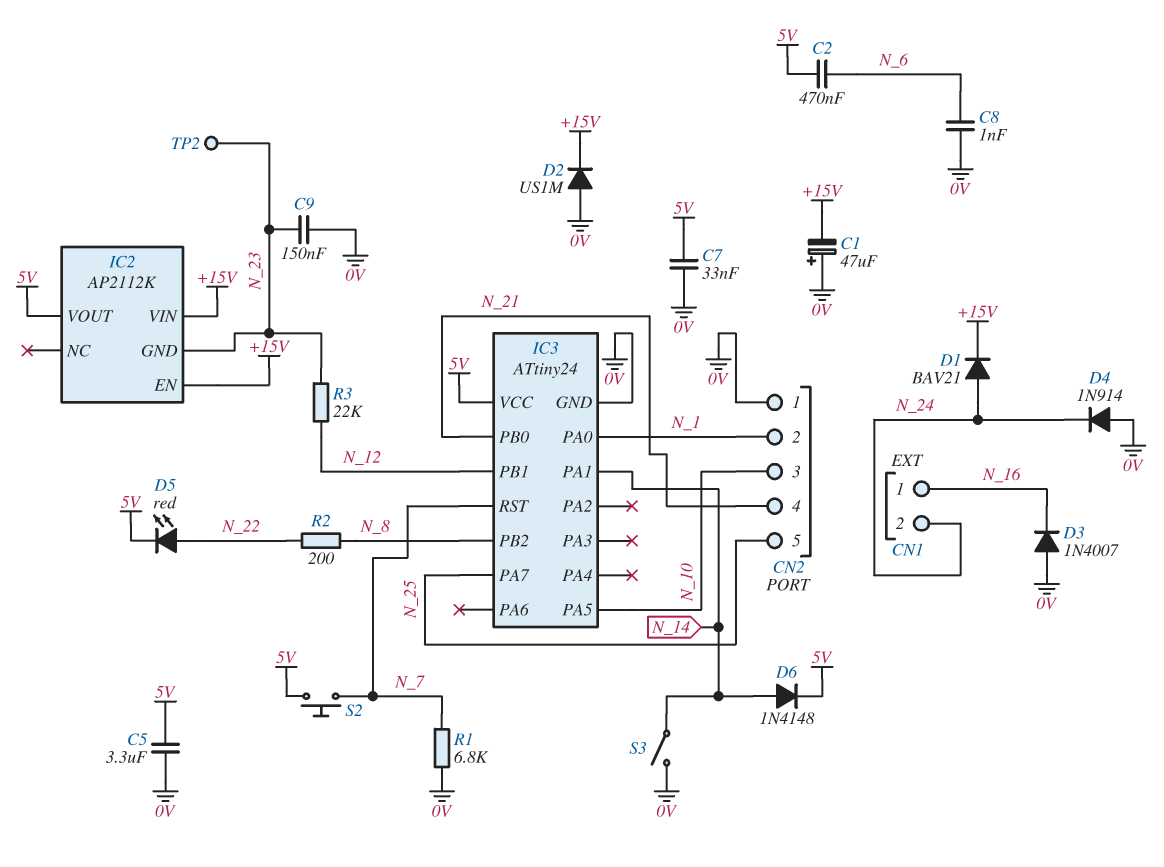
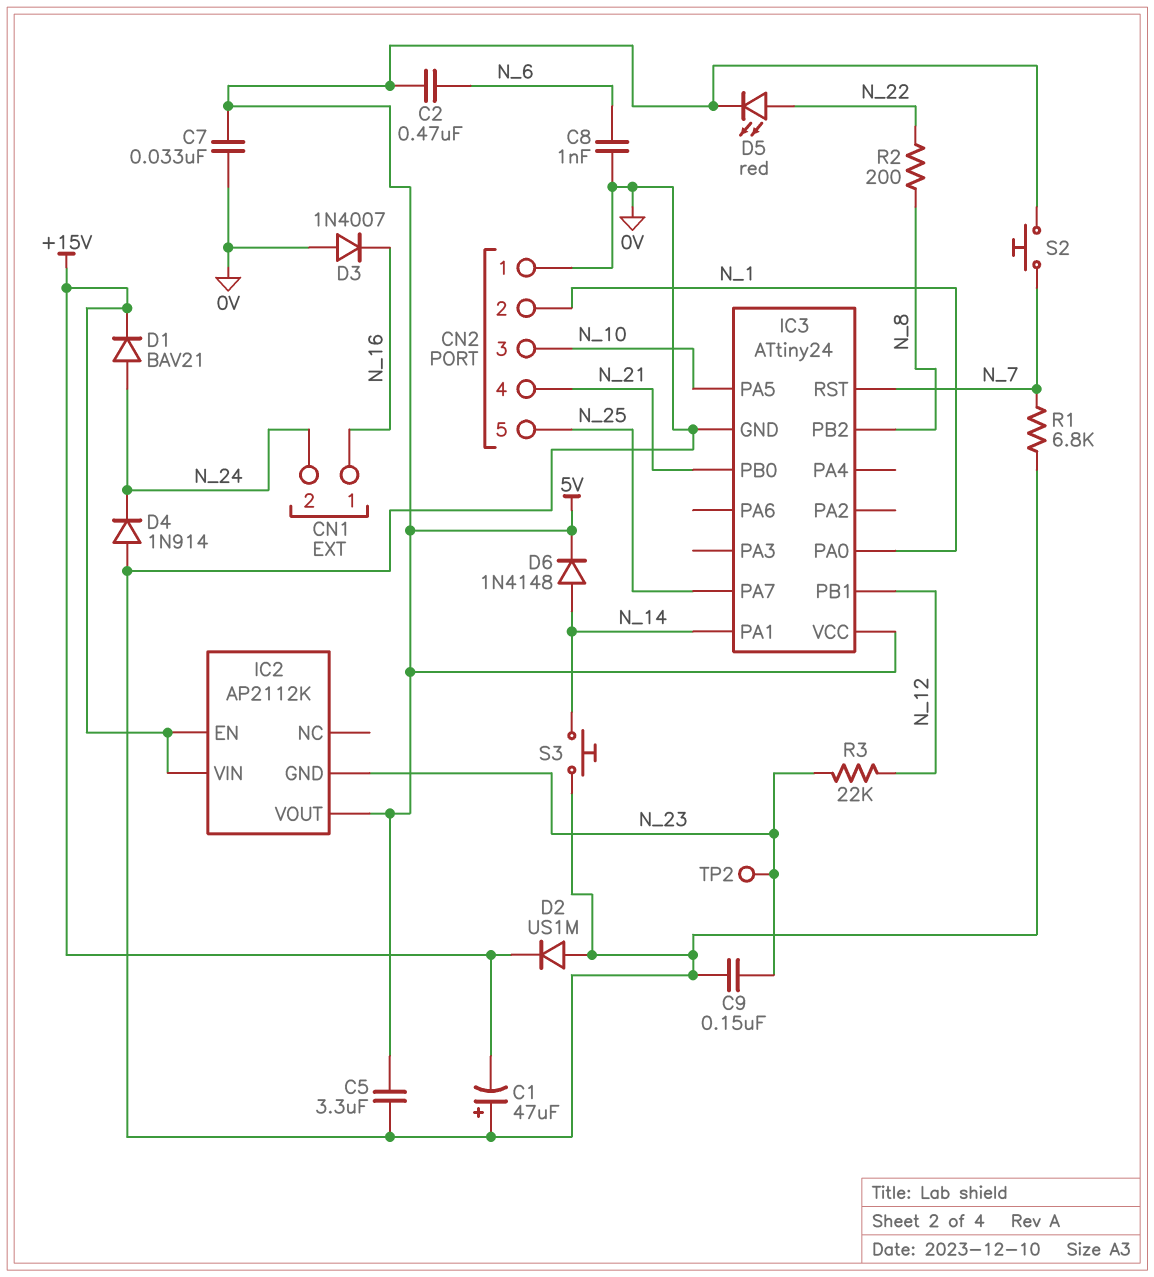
S3: switch (0V, N_14) -> button (0V, N_14)

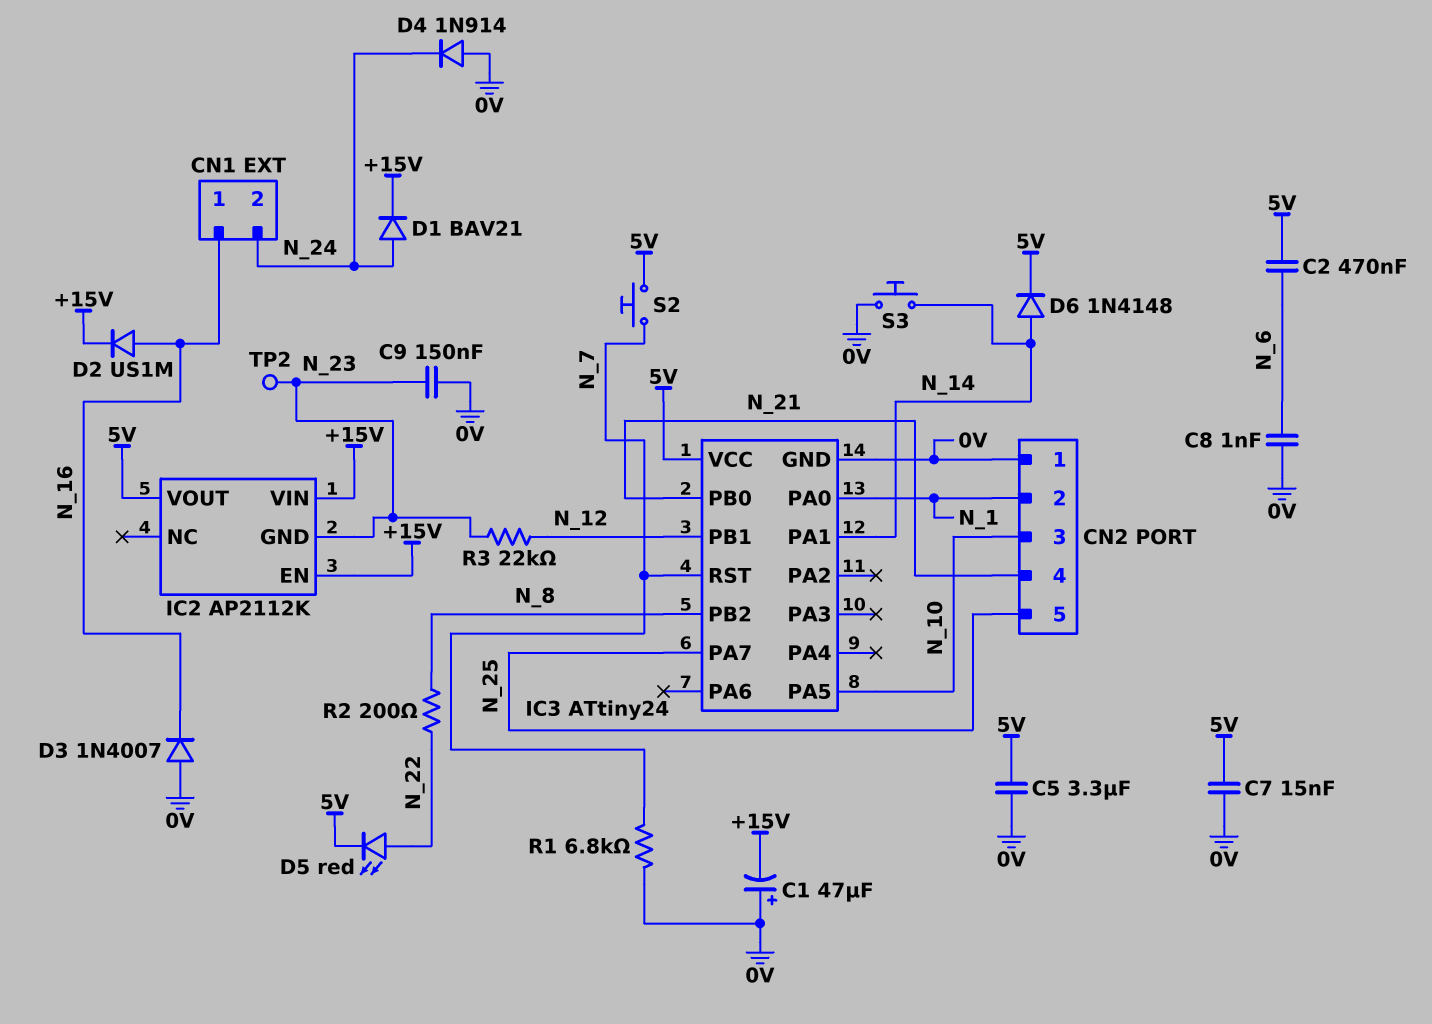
C7: 33nF (0V, 5V) -> 15nF (0V, 5V)
D2: diode US1M (A 0V, K +15V) -> diode US1M (A N_16, K +15V)

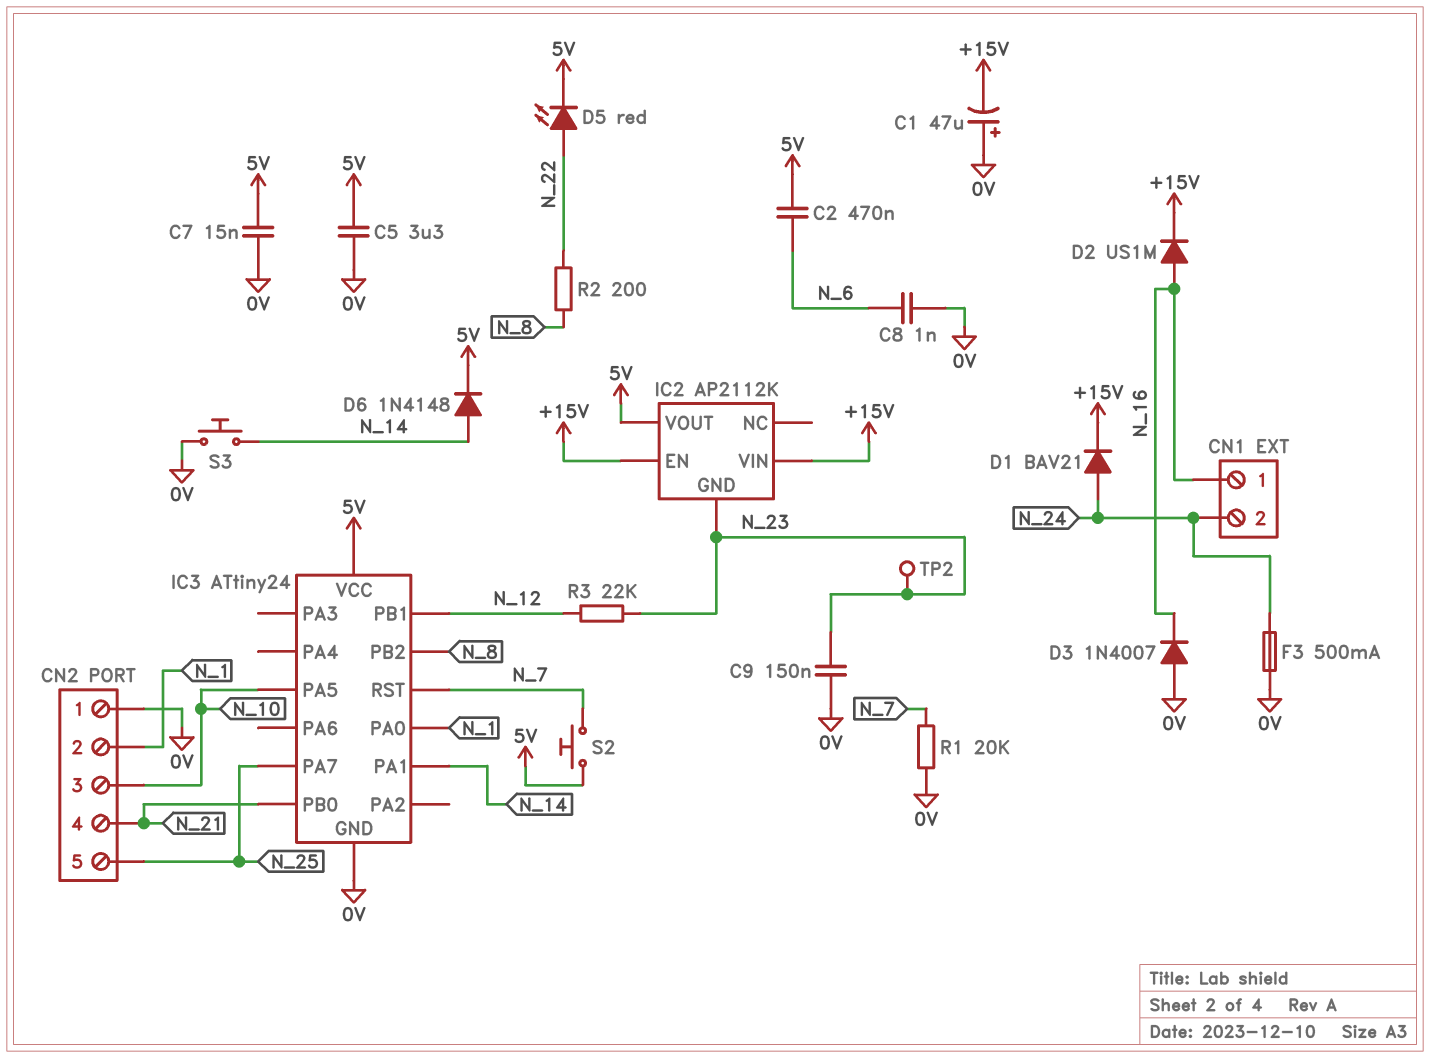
D4: diode 1N914 (A 0V, K N_24) -> none
F3: none -> 500mA (0V, N_24)
R1: 6.8k (0V, N_7) -> 20k (0V, N_7)

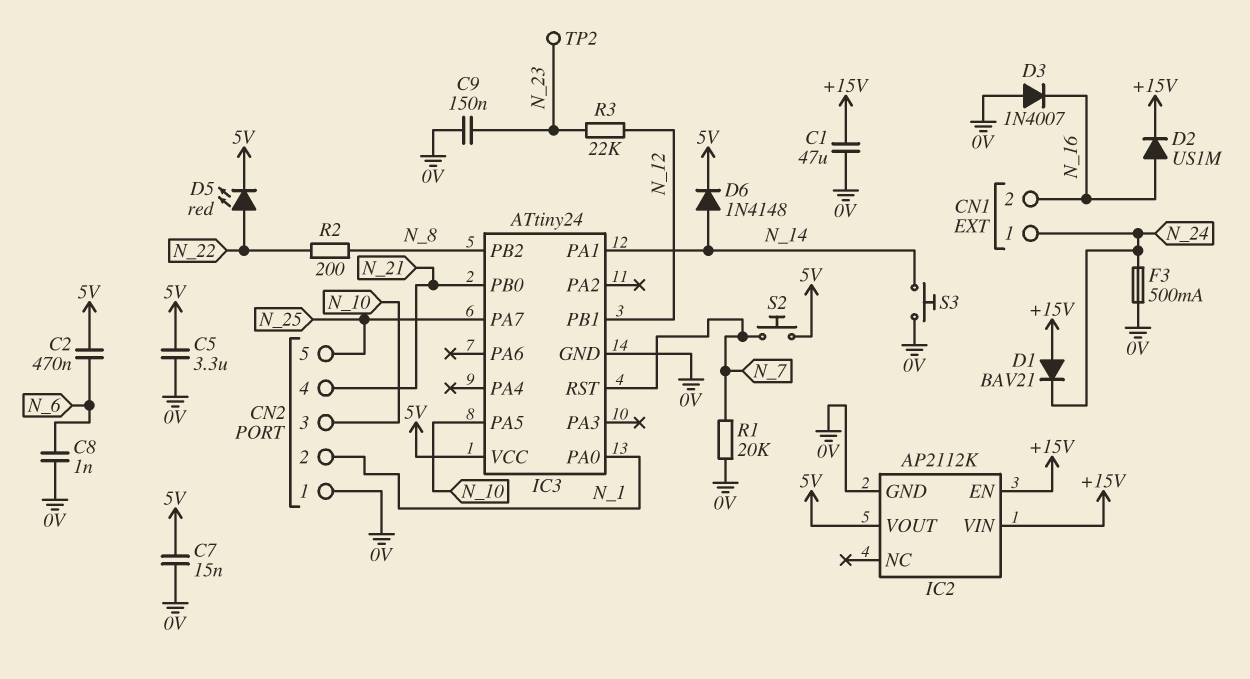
C1: 47uF (plus 0V, minus +15V) -> 47uF (+15V, 0V)
CN1 pin 1: N_16 -> N_24
CN1 pin 2: N_24 -> N_16
D1: diode BAV21 (A N_24, K +15V) -> diode BAV21 (A +15V, K N_24)
IC2 pin GND: N_23 -> 0V

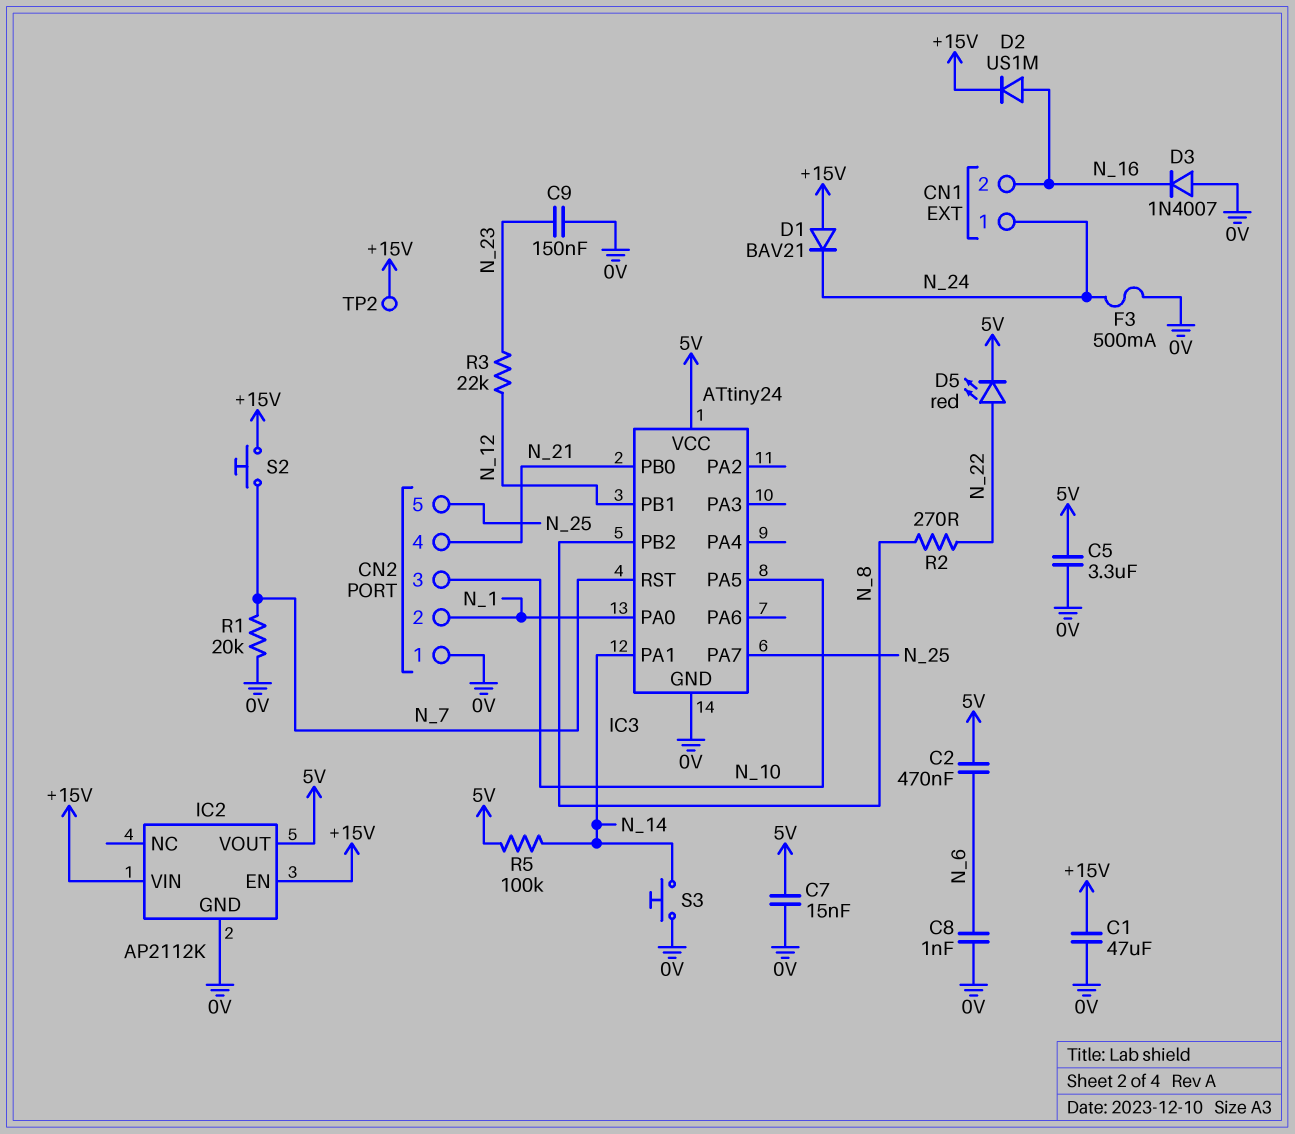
D6: diode 1N4148 (A N_14, K 5V) -> none
R2: 200 (N_8, N_22) -> 270 (N_8, N_22)
R5: none -> 100k (5V, N_14)
S2: button (5V, N_7) -> button (+15V, N_7)
TP2: test point (N_23) -> test point (+15V)

